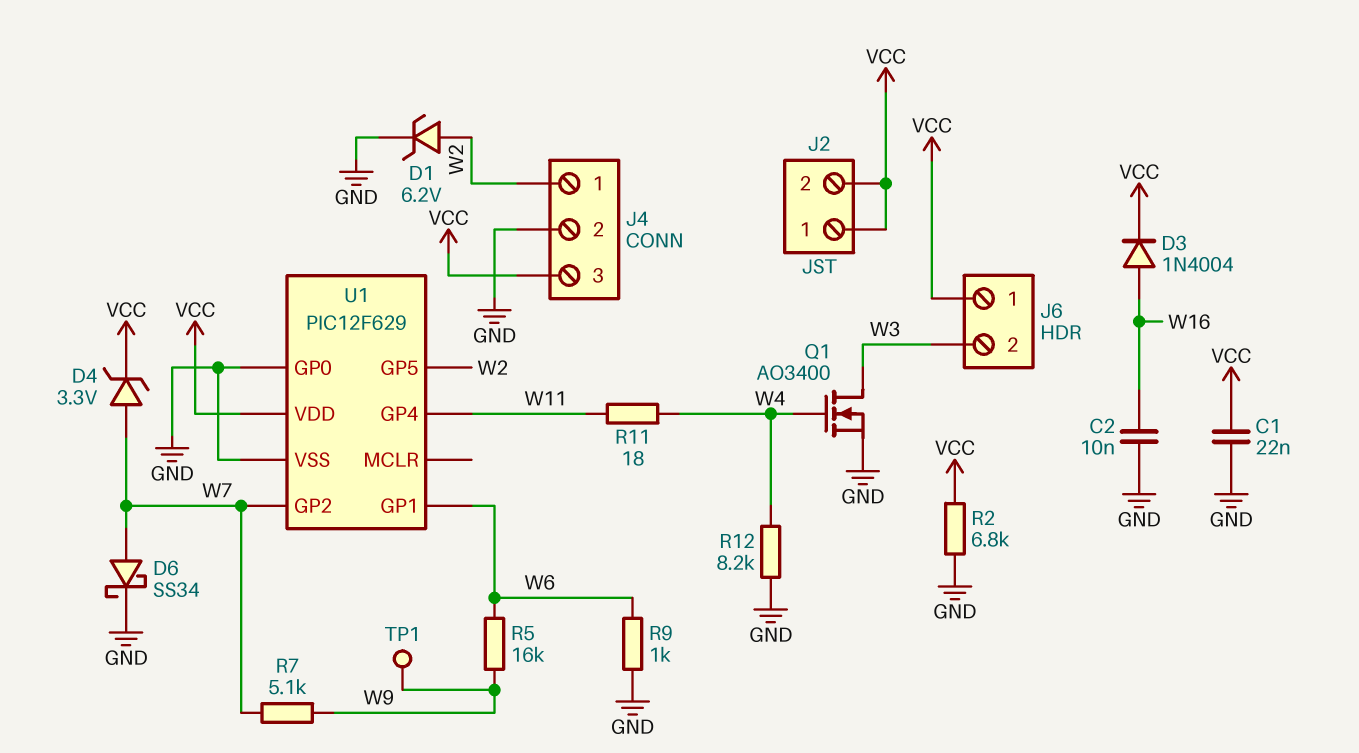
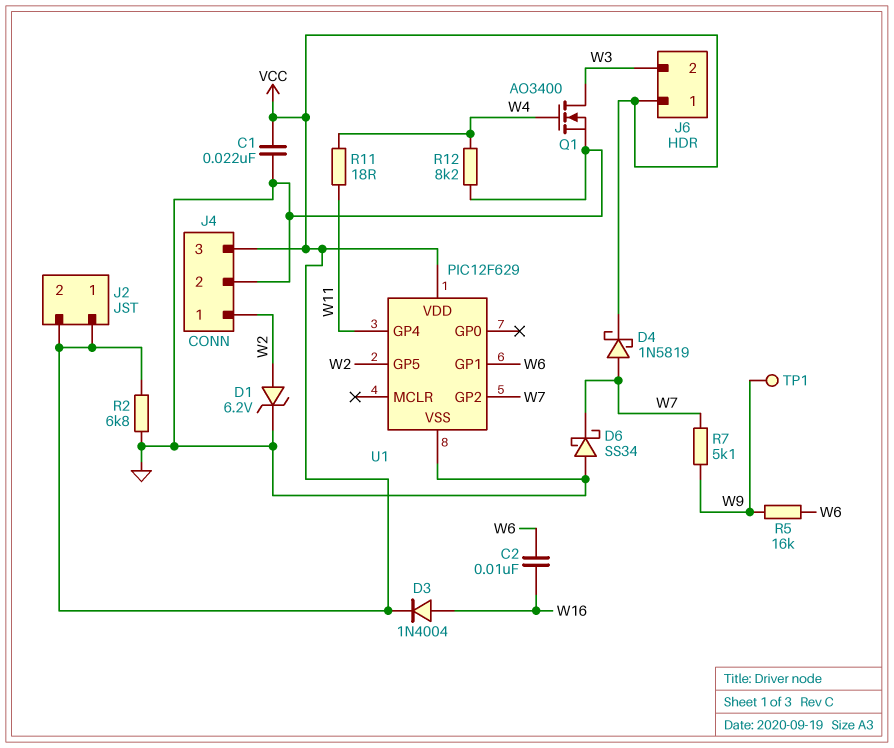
C2: 10nF (GND, W16) -> 10nF (W6, W16)
D4: zener 3.3V (A W7, K VCC) -> schottky 1N5819 (A W7, K VCC)
D6: schottky SS34 (A W7, K GND) -> schottky SS34 (A GND, K W7)
R9: 1k (GND, W6) -> none
U1 pin GP0: GND -> none

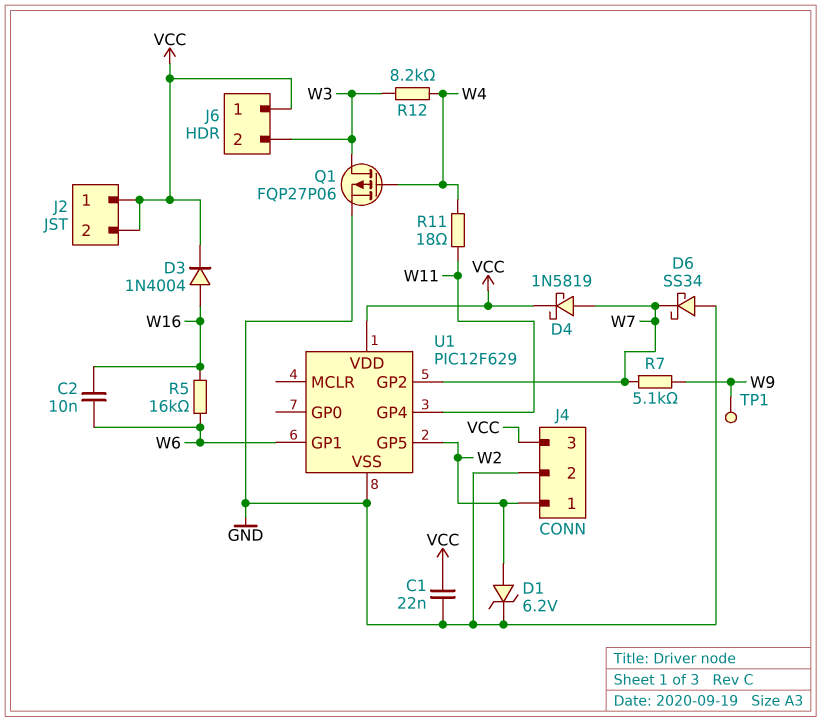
Q1: NMOS AO3400 (G W4, D W3, S GND) -> PMOS FQP27P06 (G W4, D W3, S GND)
R2: 6.8k (GND, VCC) -> none
R5: 16k (W6, W9) -> 16k (W6, W16)
R12: 8.2k (GND, W4) -> 8.2k (W3, W4)

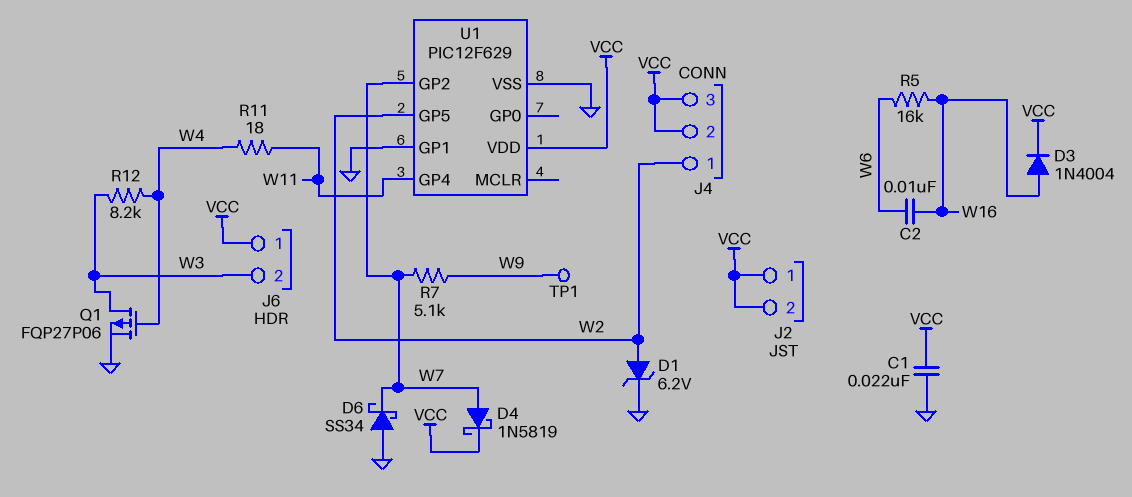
J4 pin 2: GND -> VCC
U1 pin GP1: W6 -> GND

